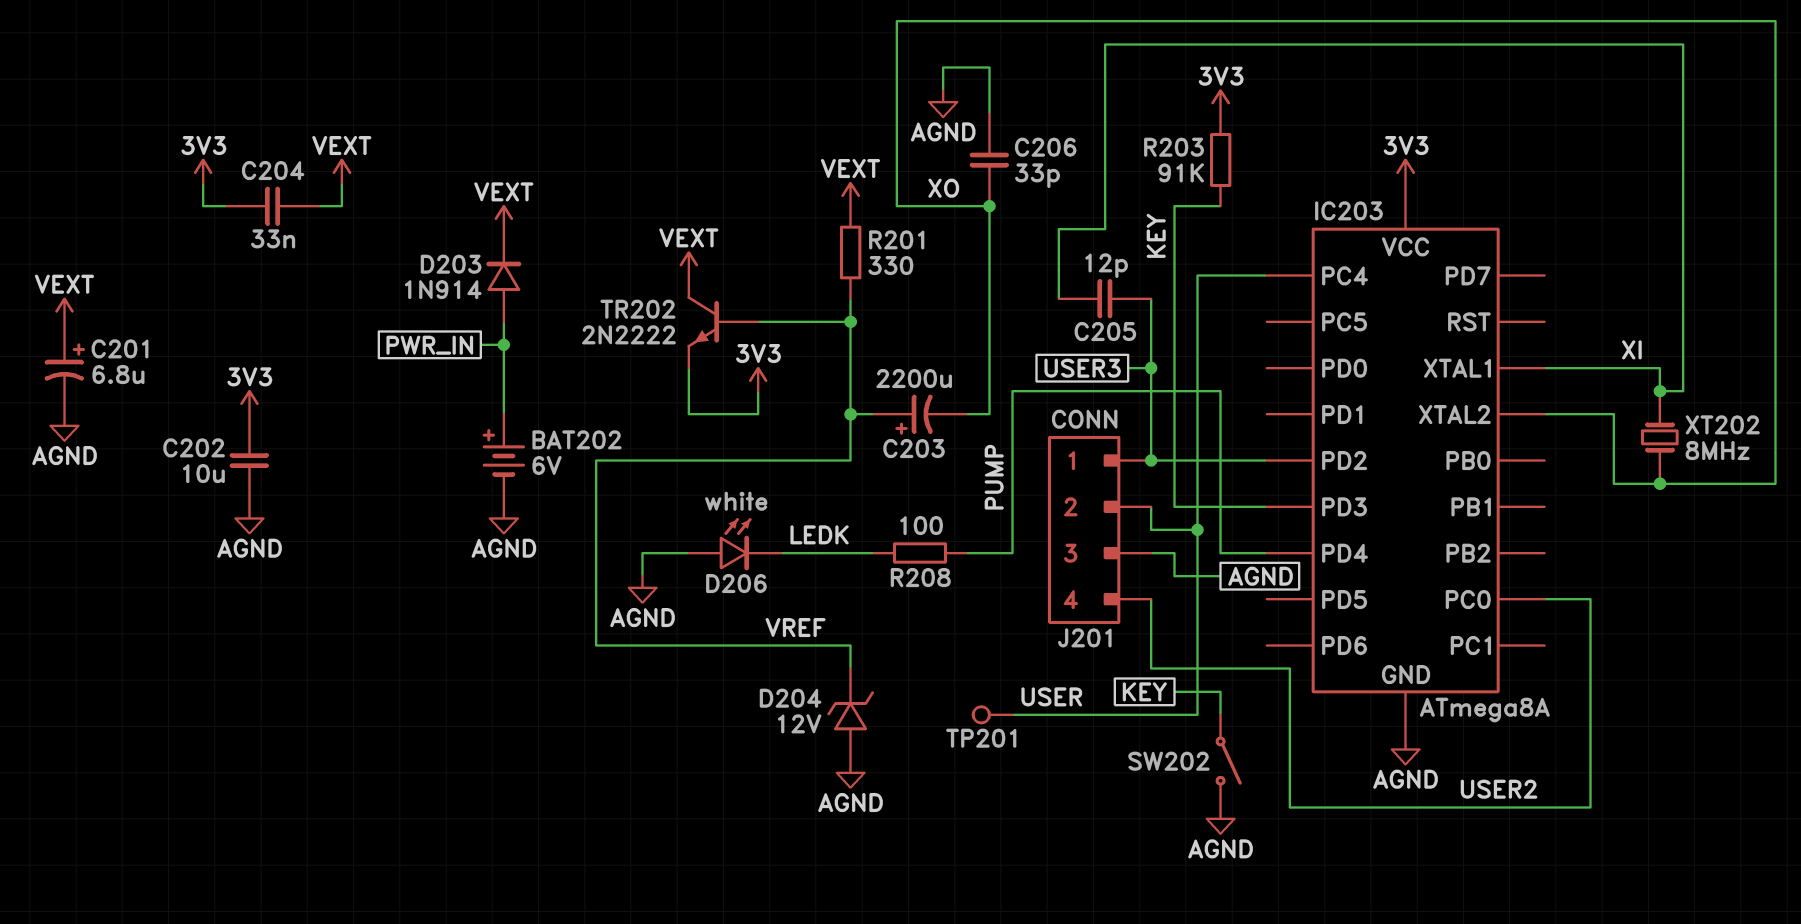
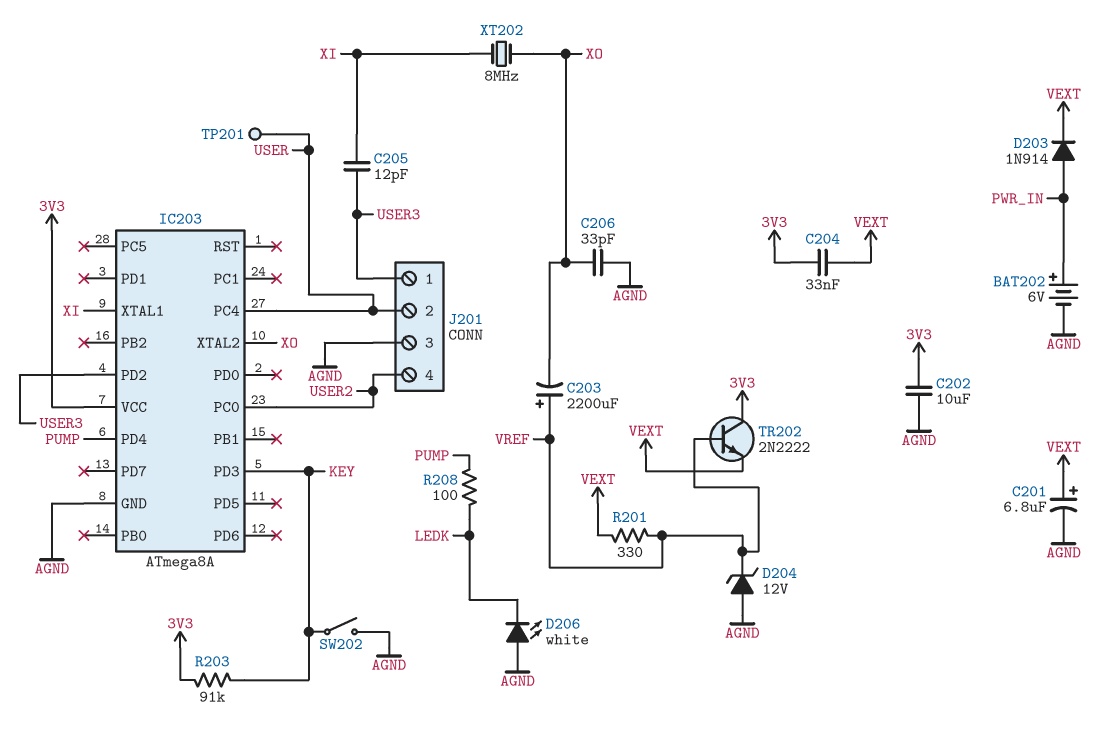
TR202: NPN 2N2222 (B VREF, C VEXT, E 3V3) -> NPN 2N2222 (B VREF, C 3V3, E VEXT)

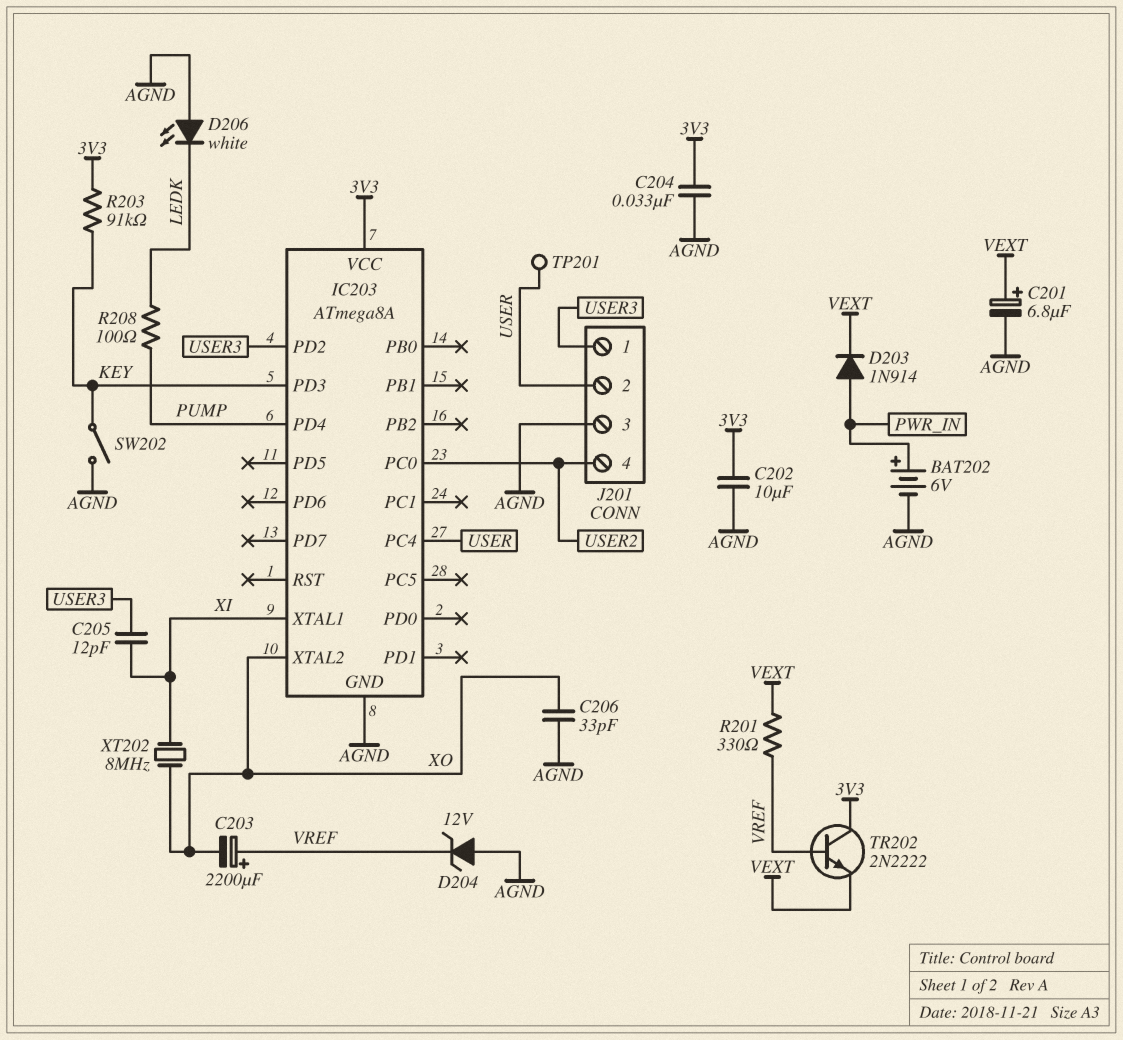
C204: 33nF (3V3, VEXT) -> 33nF (3V3, AGND)

